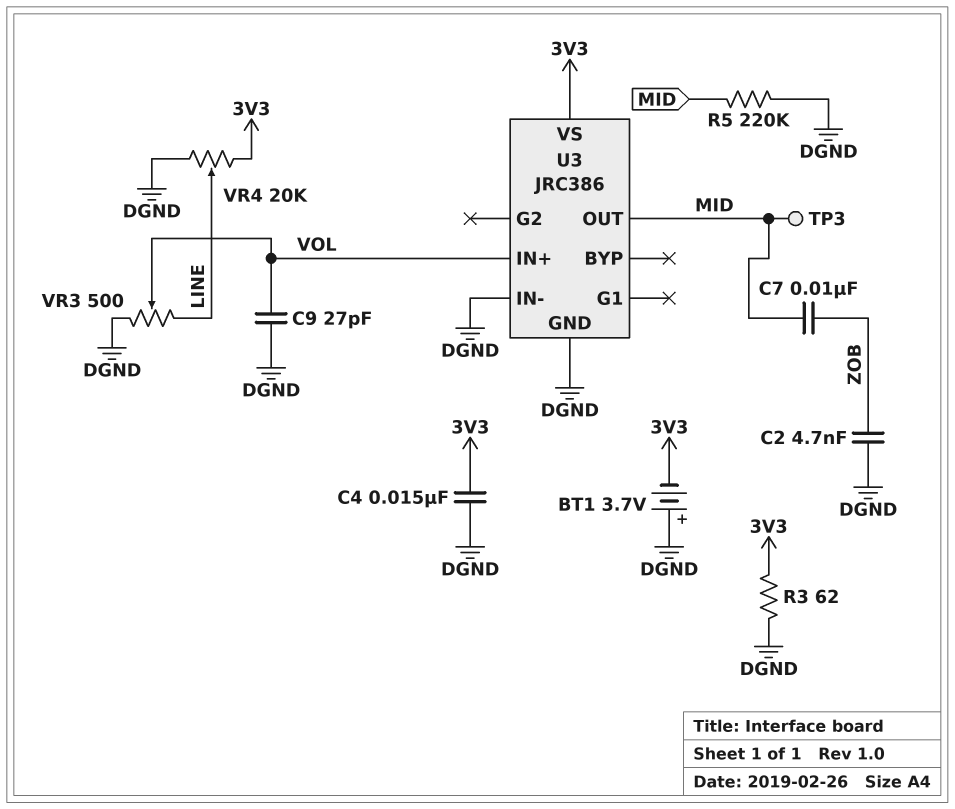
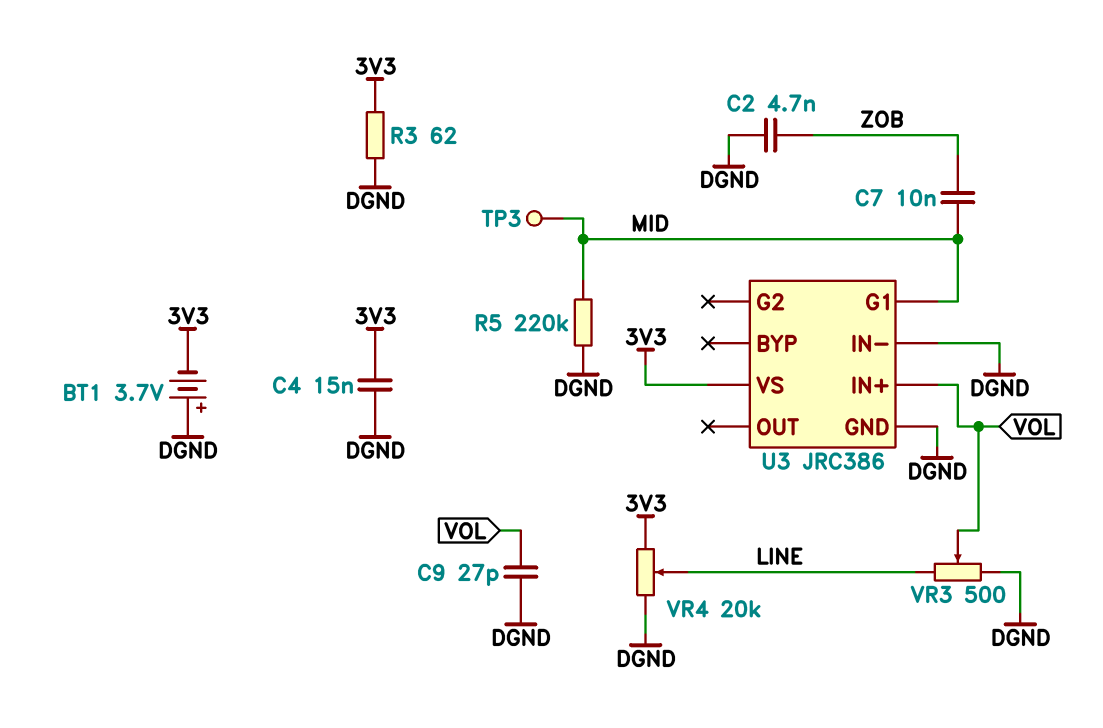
U3 pin G1: none -> MID
U3 pin OUT: MID -> none

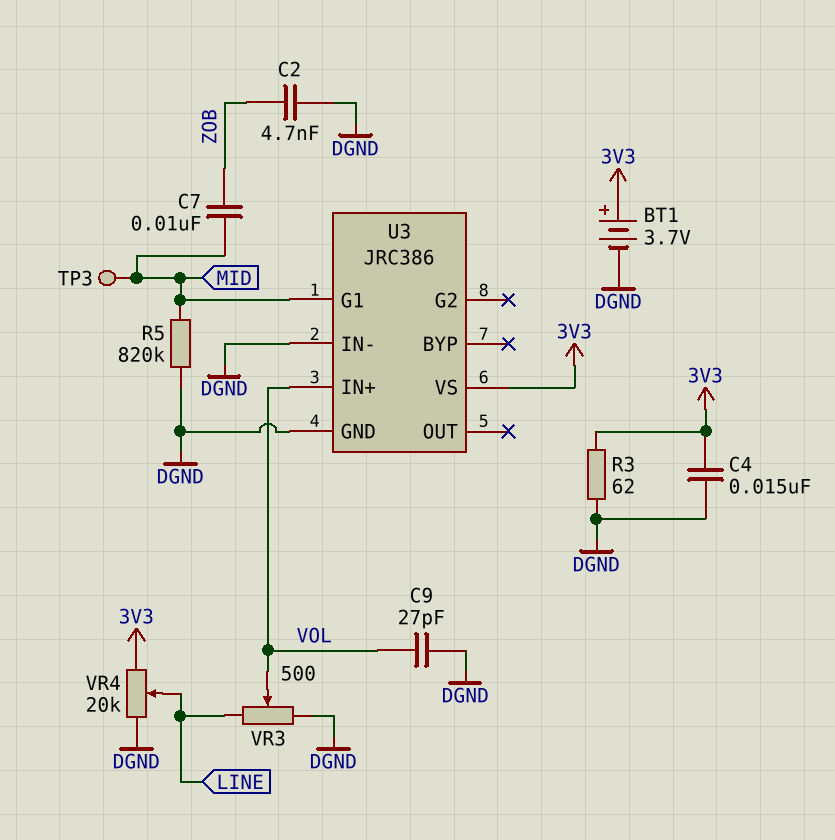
BT1: 3.7V (plus DGND, minus 3V3) -> 3.7V (plus 3V3, minus DGND)
R5: 220k (DGND, MID) -> 820k (DGND, MID)

